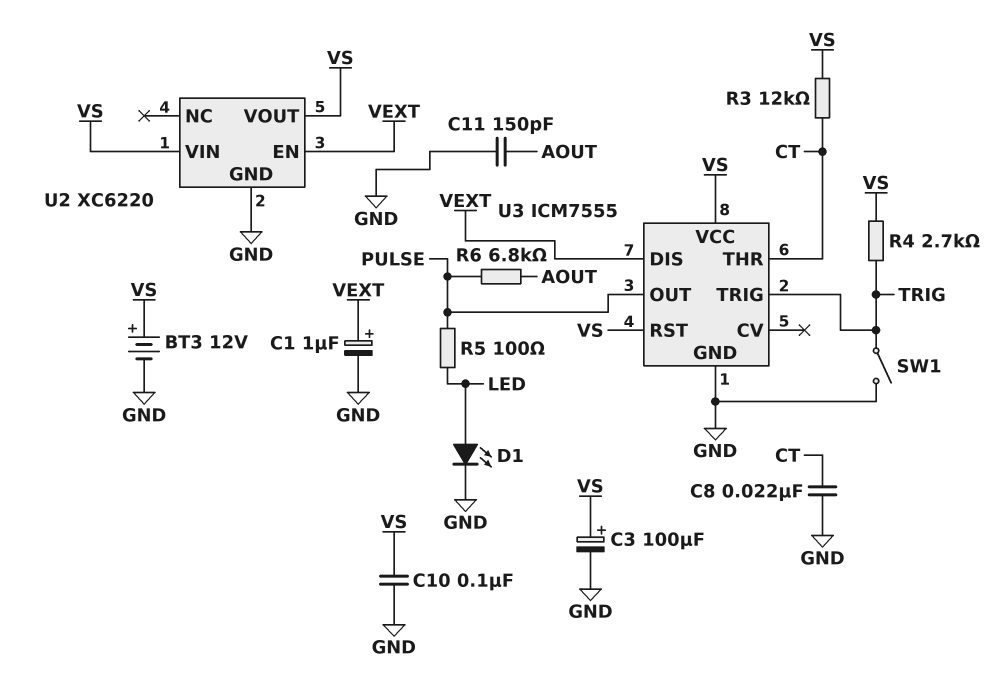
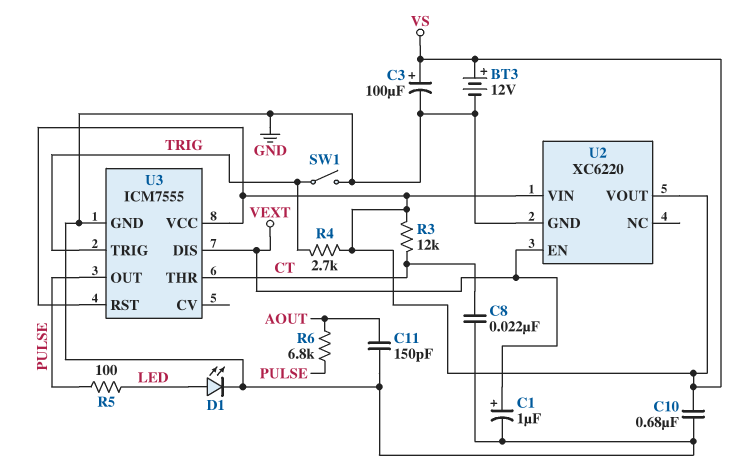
C10: 100nF (GND, VS) -> 680nF (GND, VS)

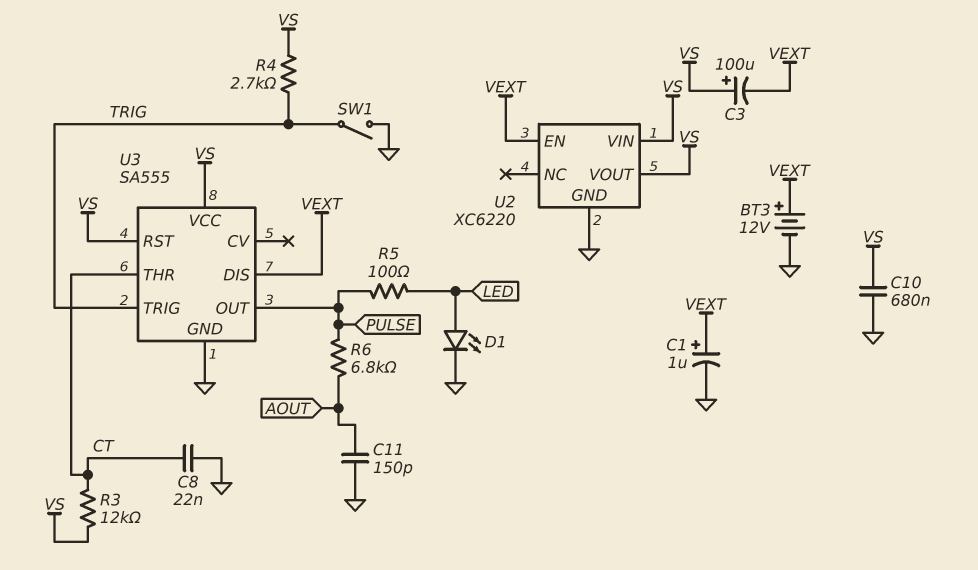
BT3: 12V (plus VS, minus GND) -> 12V (plus VEXT, minus GND)
C3: 100uF (plus VS, minus GND) -> 100uF (plus VS, minus VEXT)
U3: ICM7555 -> SA555

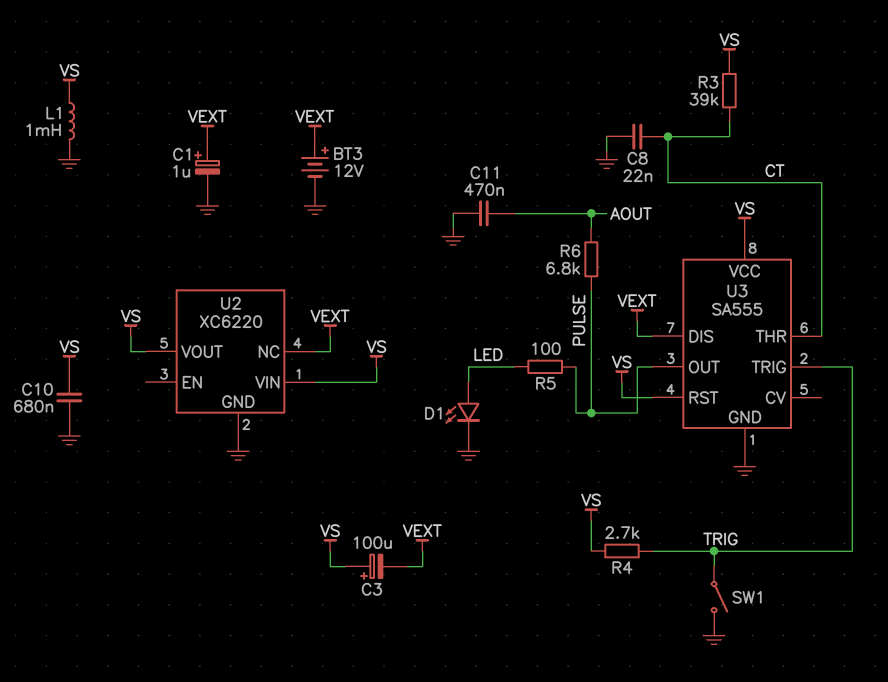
C11: 150pF (AOUT, GND) -> 470nF (AOUT, GND)
L1: none -> 1mH (GND, VS)
R3: 12k (CT, VS) -> 39k (CT, VS)
U2 pin EN: VEXT -> none
U2 pin NC: none -> VEXT

